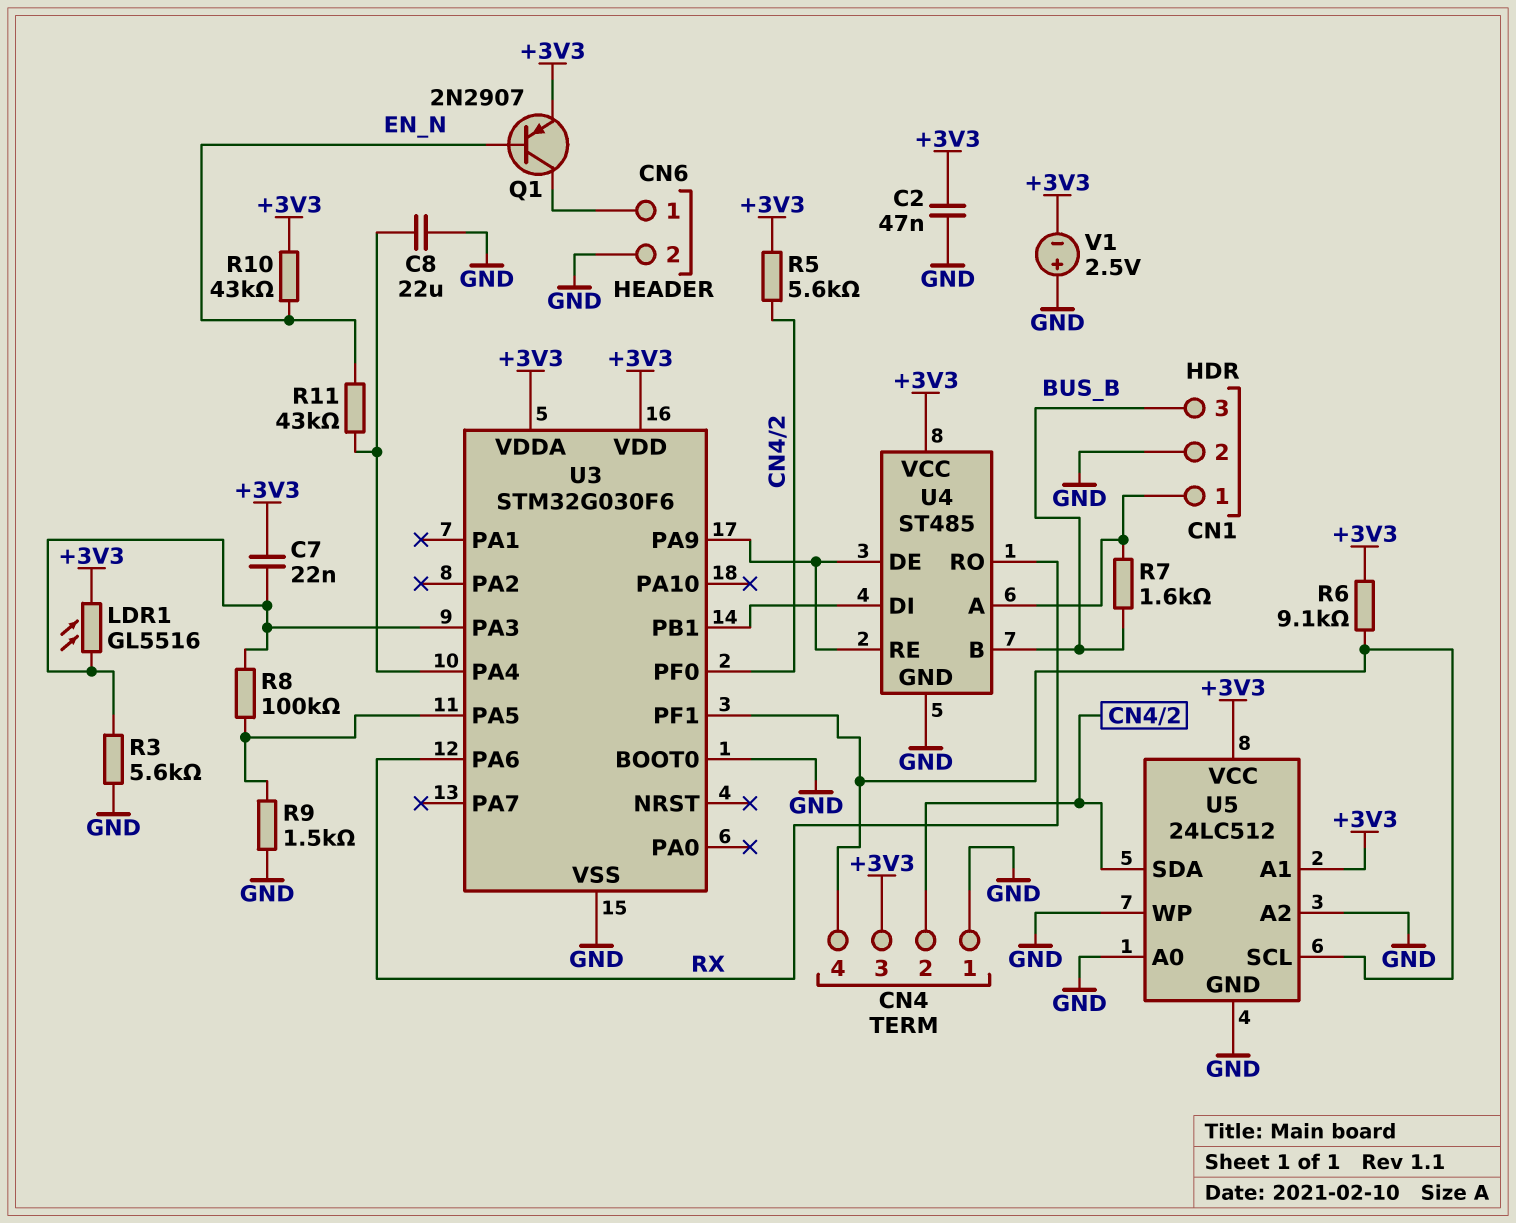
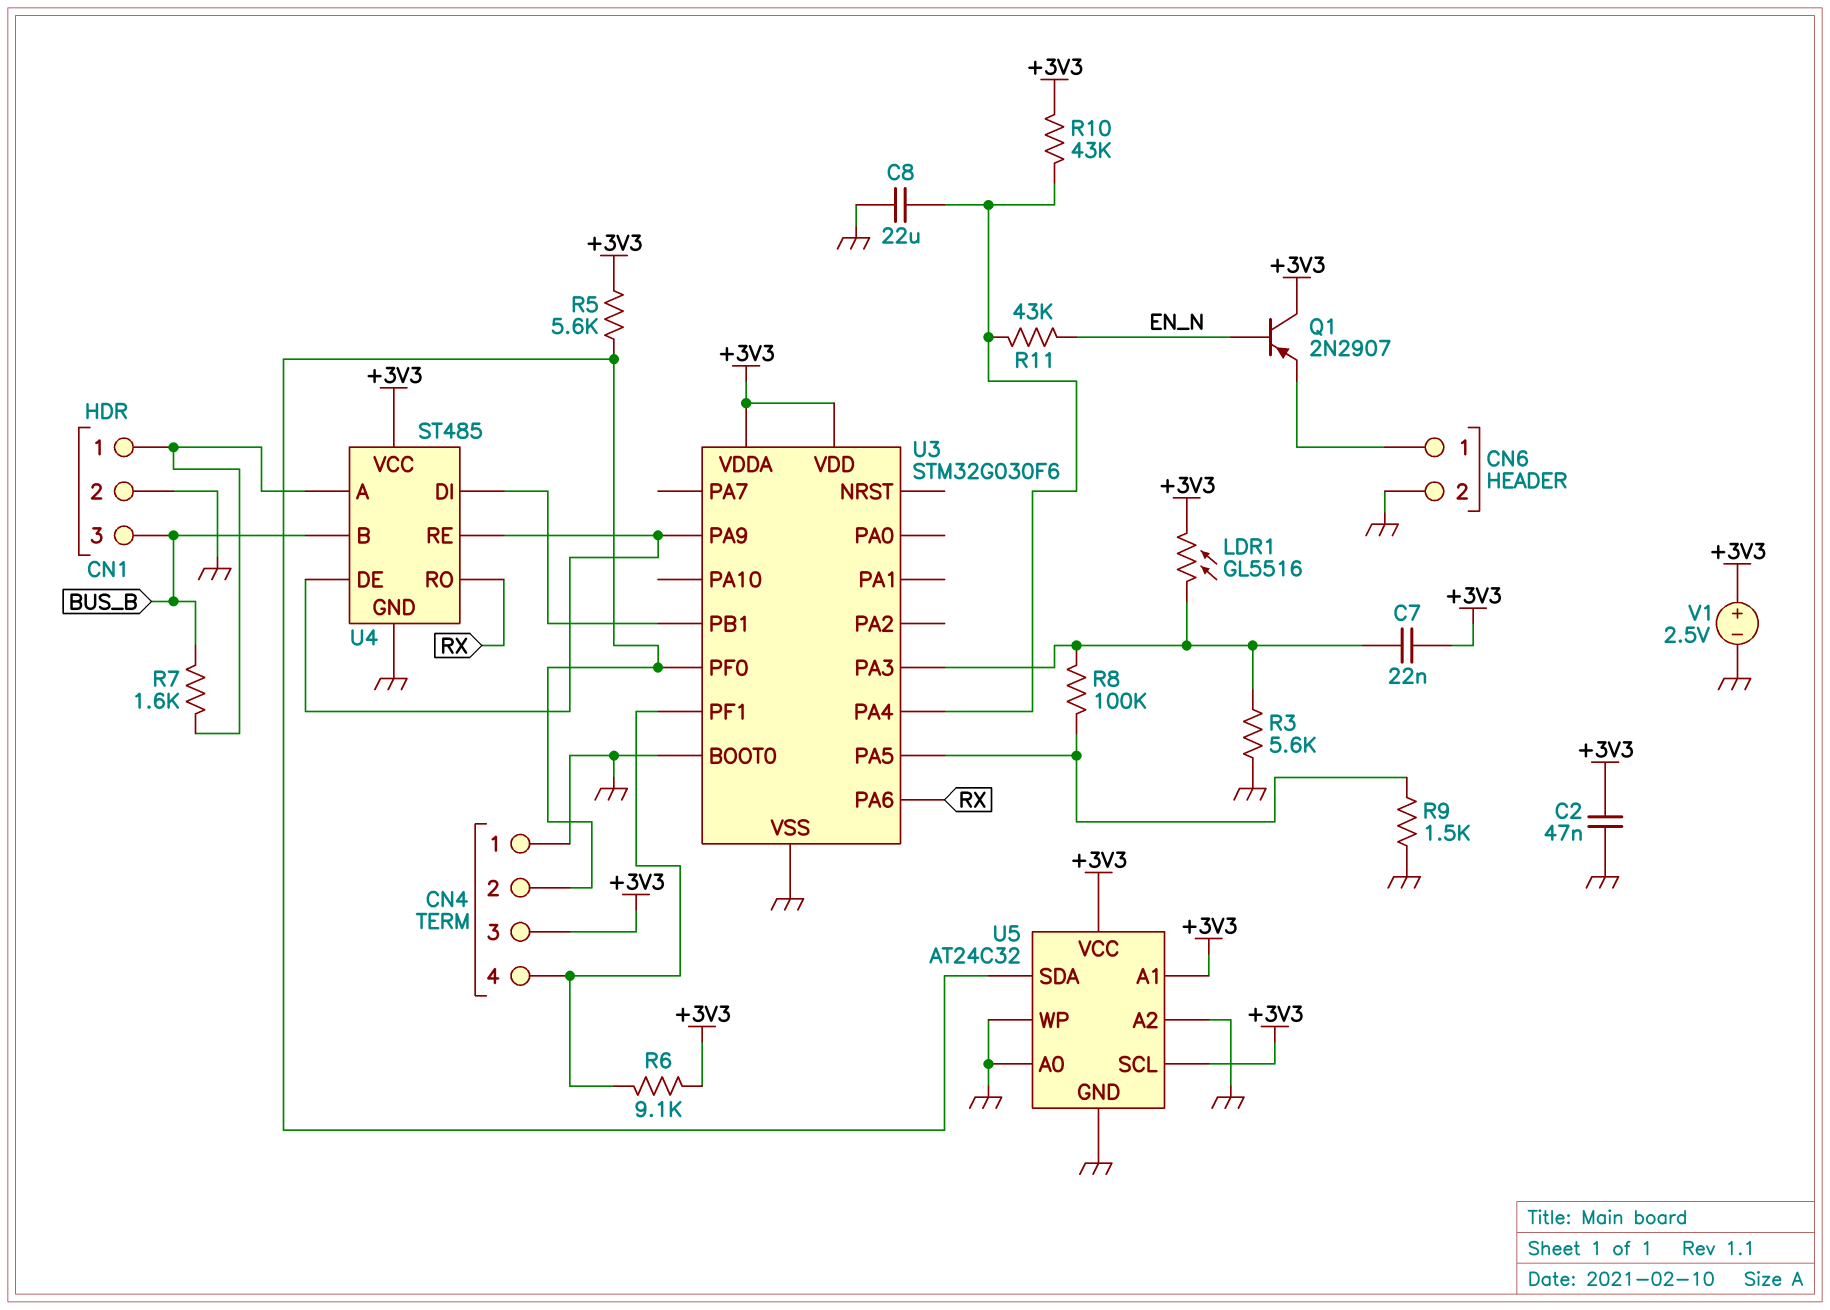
Q1: PNP 2N2907 (B EN_N, C CN6/1, E +3V3) -> PNP 2N2907 (B EN_N, C +3V3, E CN6/1)
R10: 43k (+3V3, EN_N) -> 43k (+3V3, U3/PA4)
U5: 24LC512 -> AT24C32
U5 pin SCL: CN4/4 -> +3V3
V1: 2.5V (plus GND, minus +3V3) -> 2.5V (plus +3V3, minus GND)

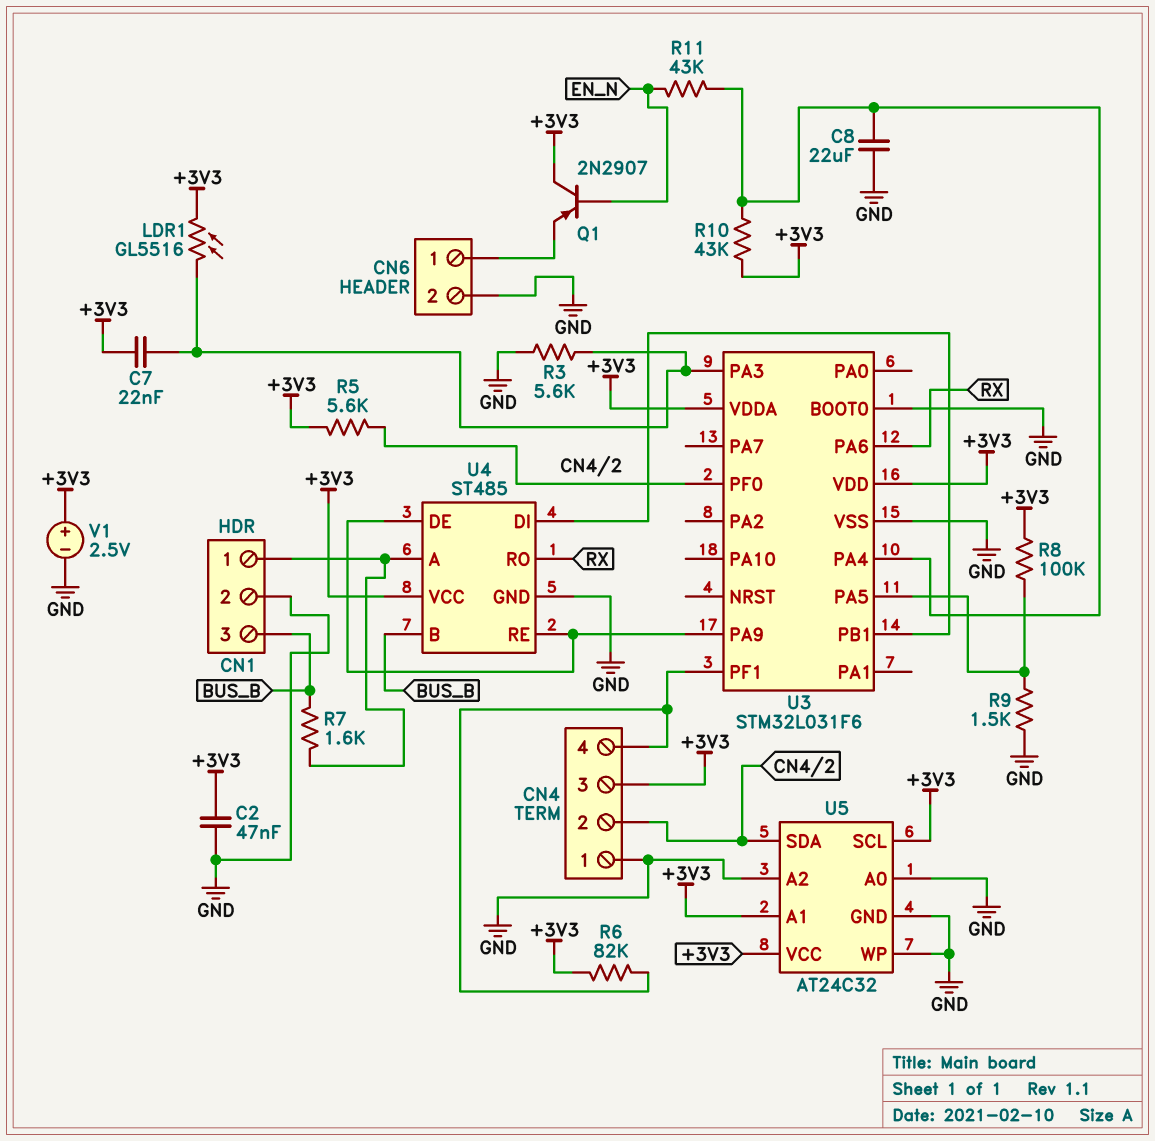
R6: 9.1k (+3V3, CN4/4) -> 82k (+3V3, CN4/4)
R8: 100k (U3/PA3, U3/PA5) -> 100k (+3V3, U3/PA5)
U3: STM32G030F6 -> STM32L031F6

